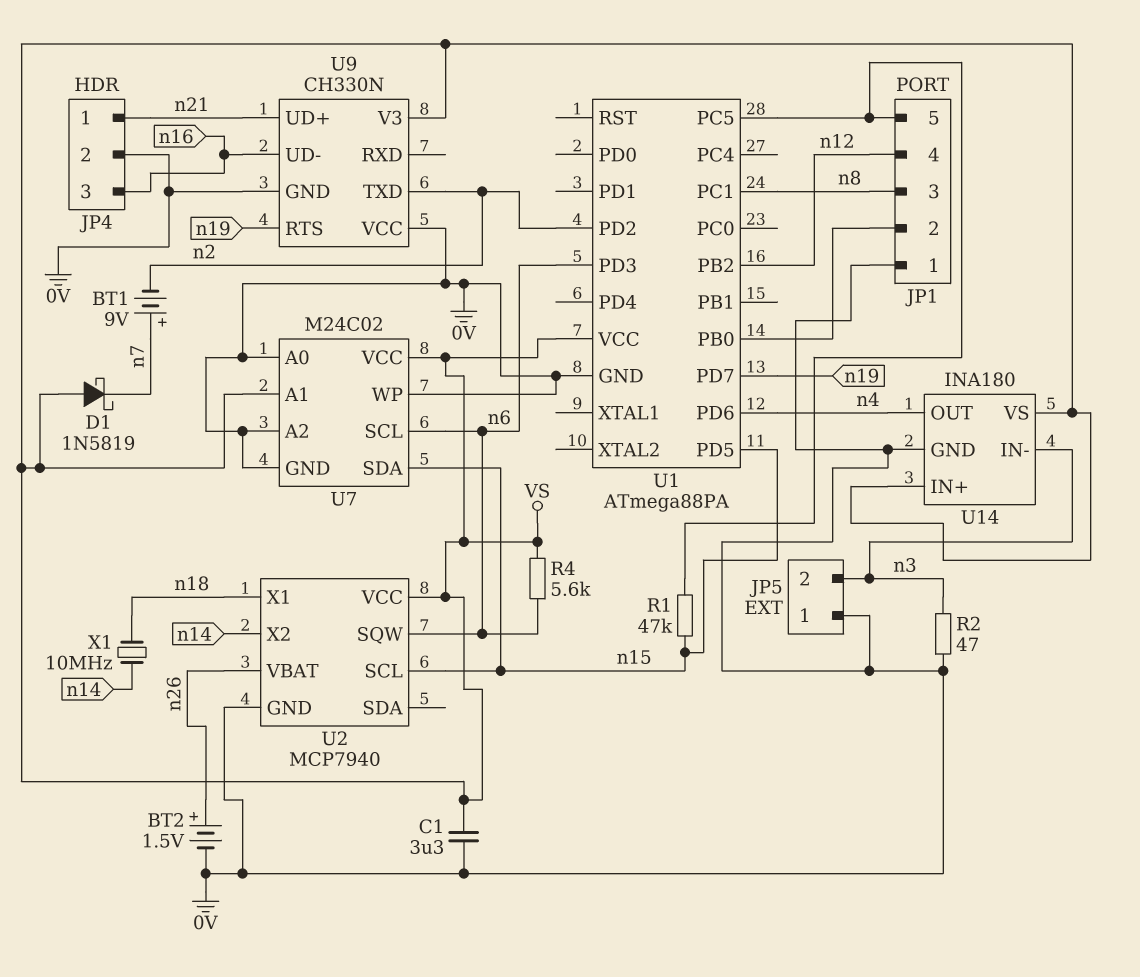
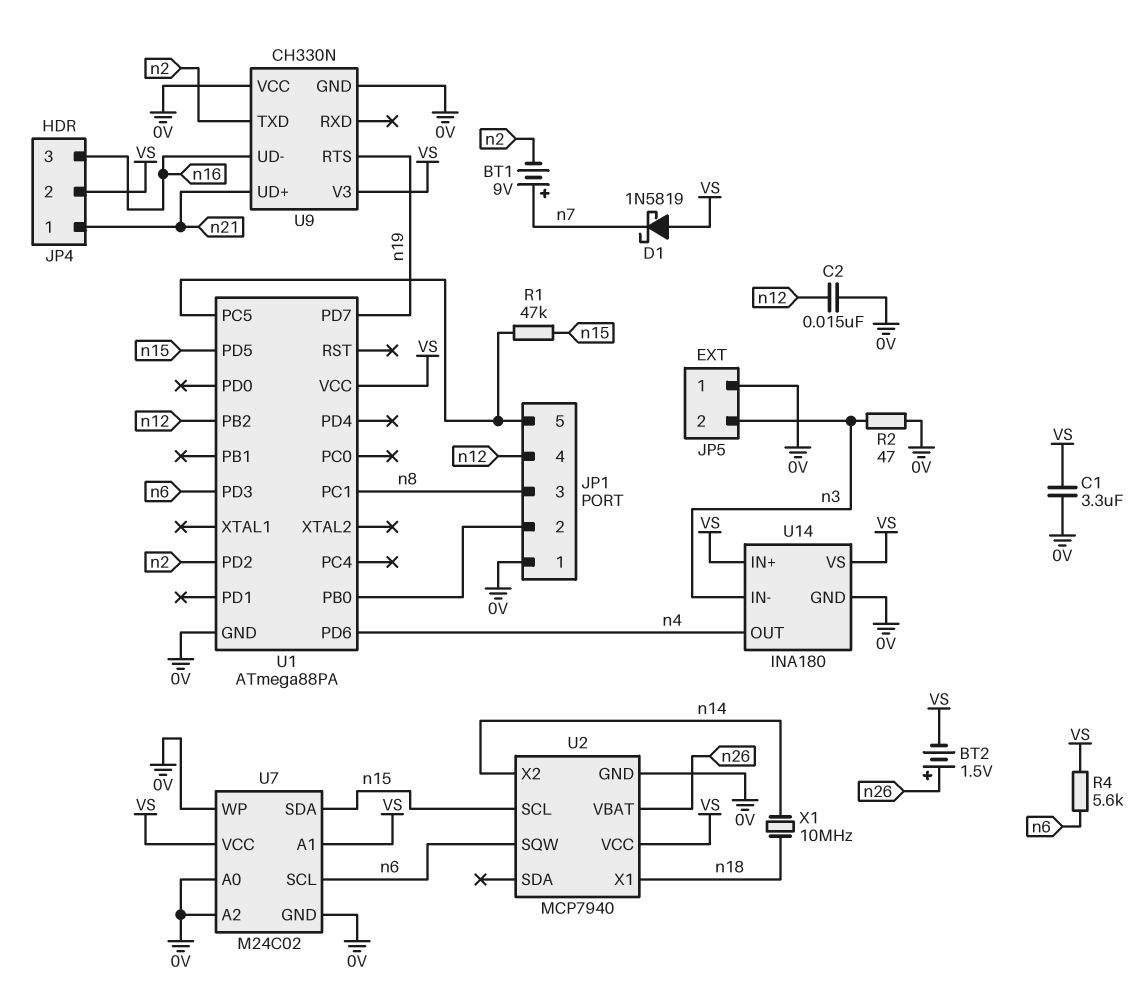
BT2: 1.5V (plus n26, minus 0V) -> 1.5V (plus n26, minus VS)
C2: none -> 15nF (0V, n12)
JP4 pin 2: 0V -> VS

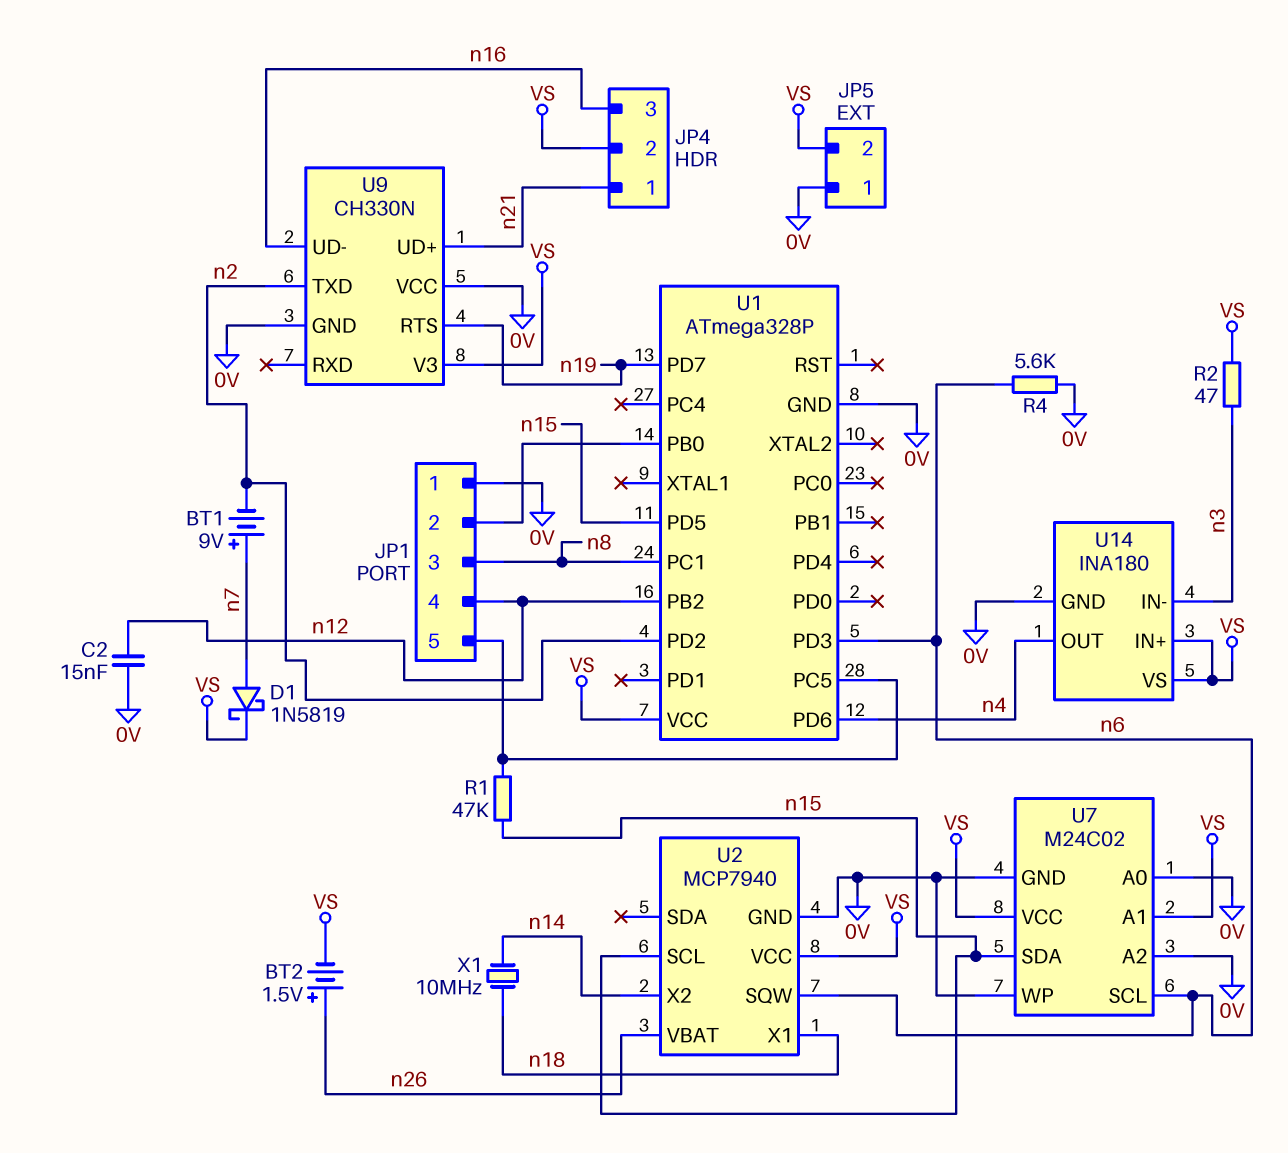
C1: 3.3uF (0V, VS) -> none
D1: schottky 1N5819 (A VS, K n7) -> schottky 1N5819 (A n7, K VS)
JP5 pin 2: n3 -> VS
R2: 47 (0V, n3) -> 47 (VS, n3)
R4: 5.6k (VS, n6) -> 5.6k (0V, n6)
U1: ATmega88PA -> ATmega328P

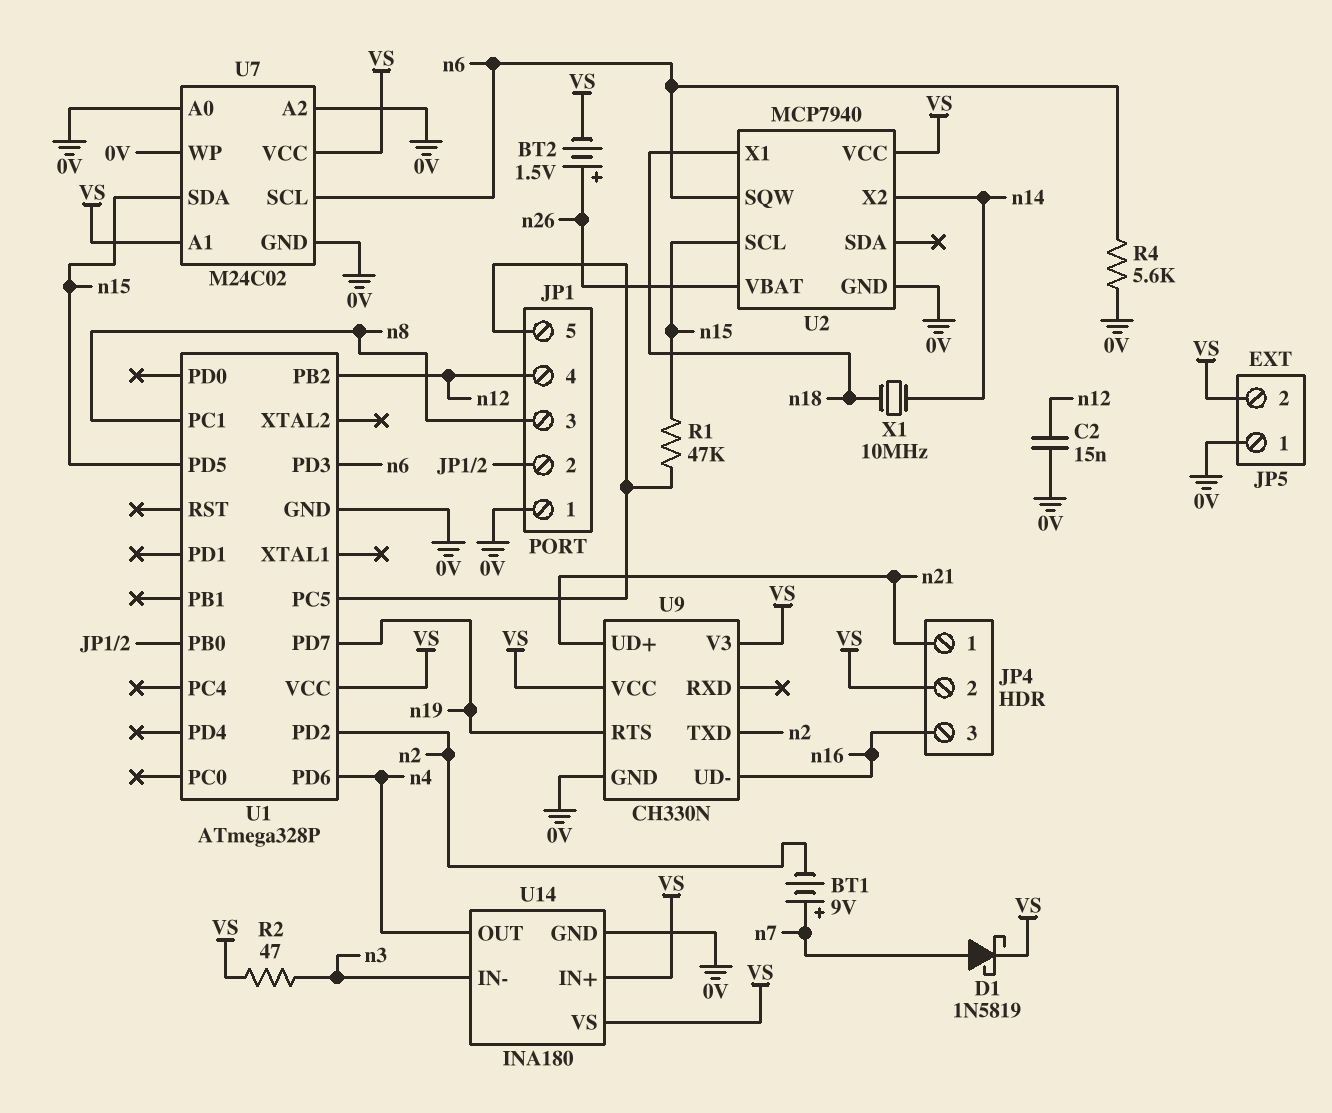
U9 pin VCC: 0V -> VS

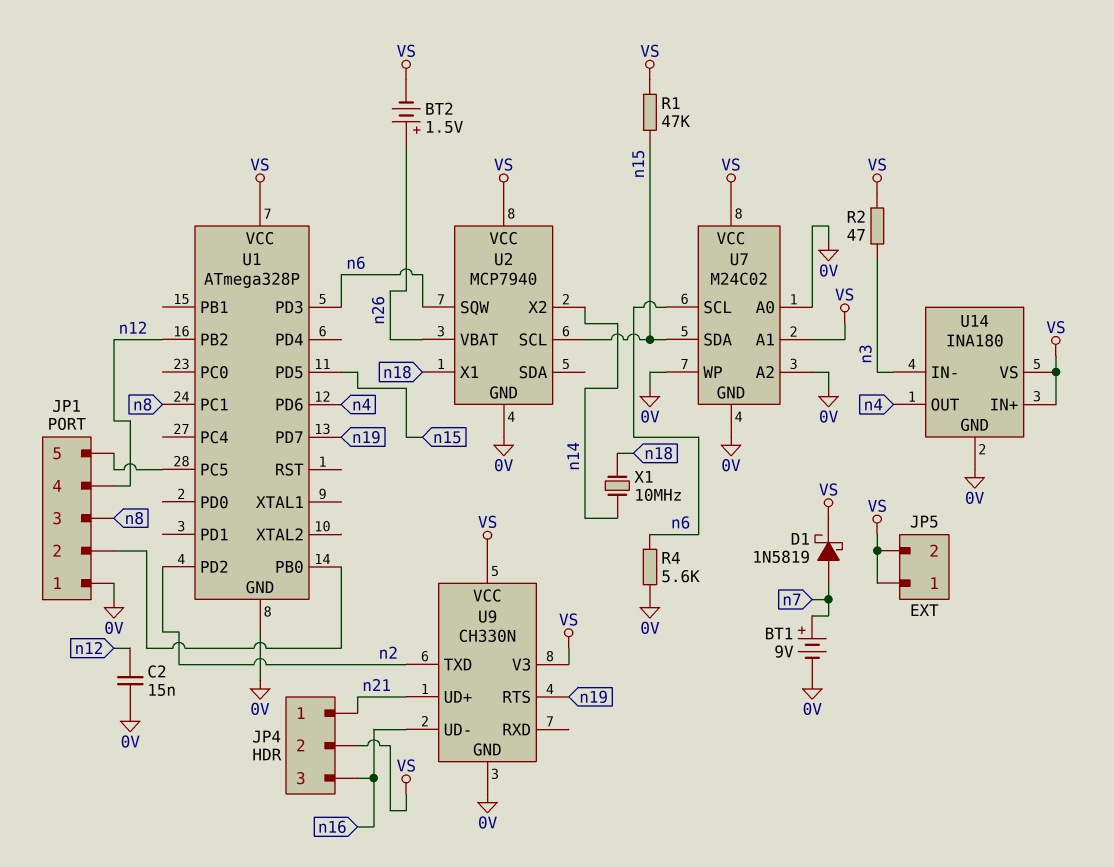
BT1: 9V (plus n7, minus n2) -> 9V (plus n7, minus 0V)
JP5 pin 1: 0V -> VS
R1: 47k (JP1/5, n15) -> 47k (VS, n15)

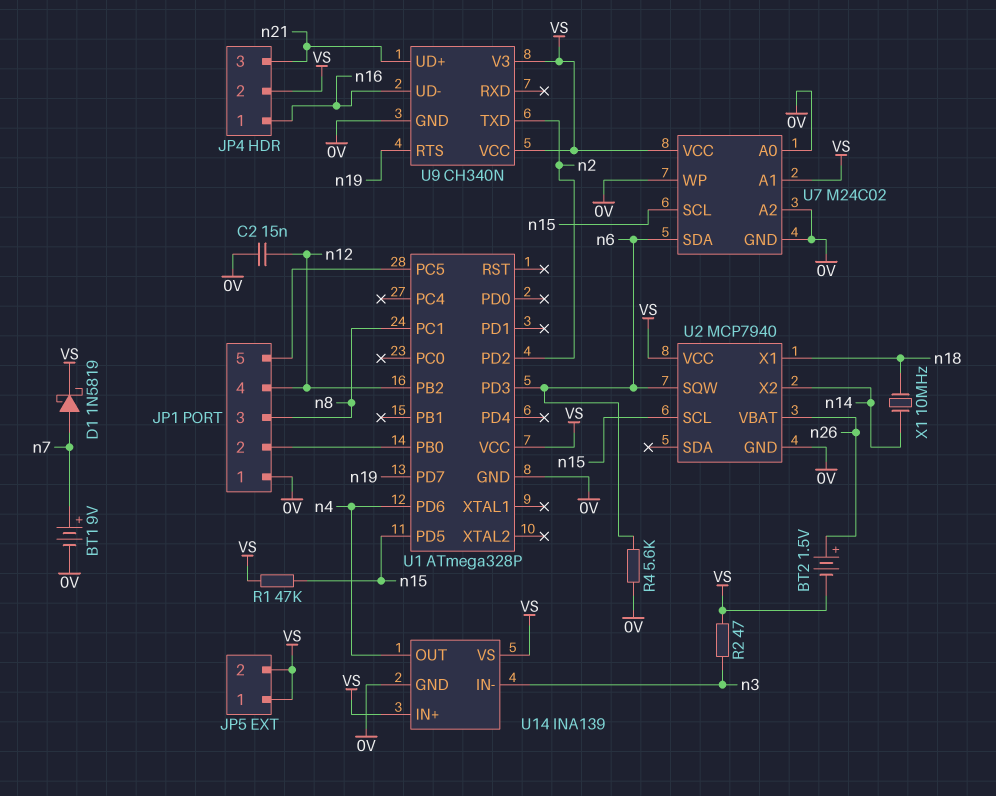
JP4 pin 1: n21 -> n16
JP4 pin 3: n16 -> n21
U7 pin SCL: n6 -> n15
U7 pin SDA: n15 -> n6
U9: CH330N -> CH340N
U14: INA180 -> INA139

